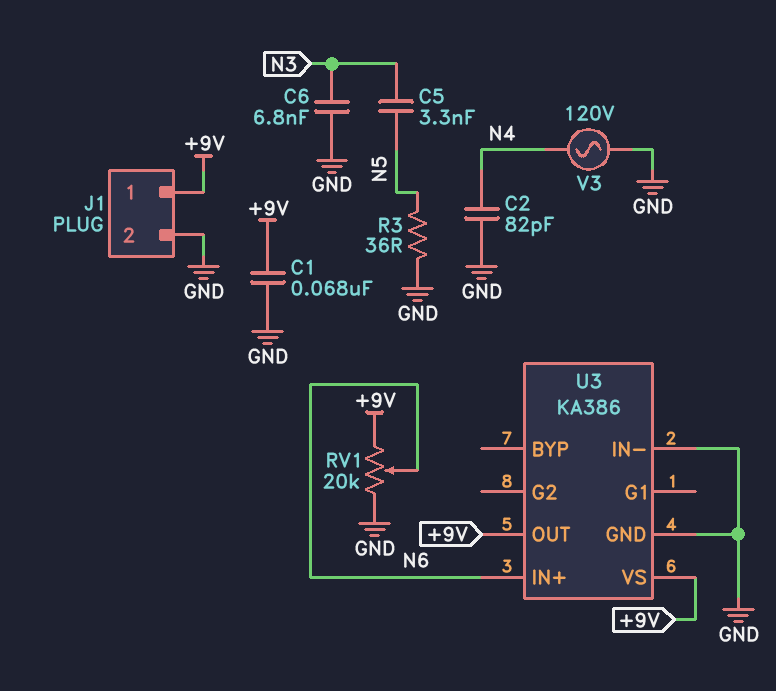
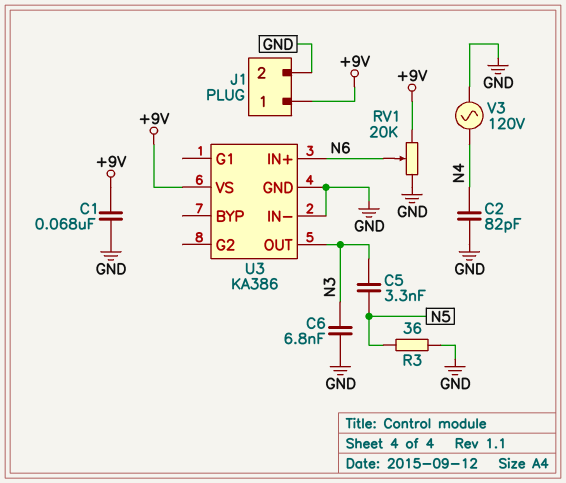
U3 pin OUT: +9V -> N3

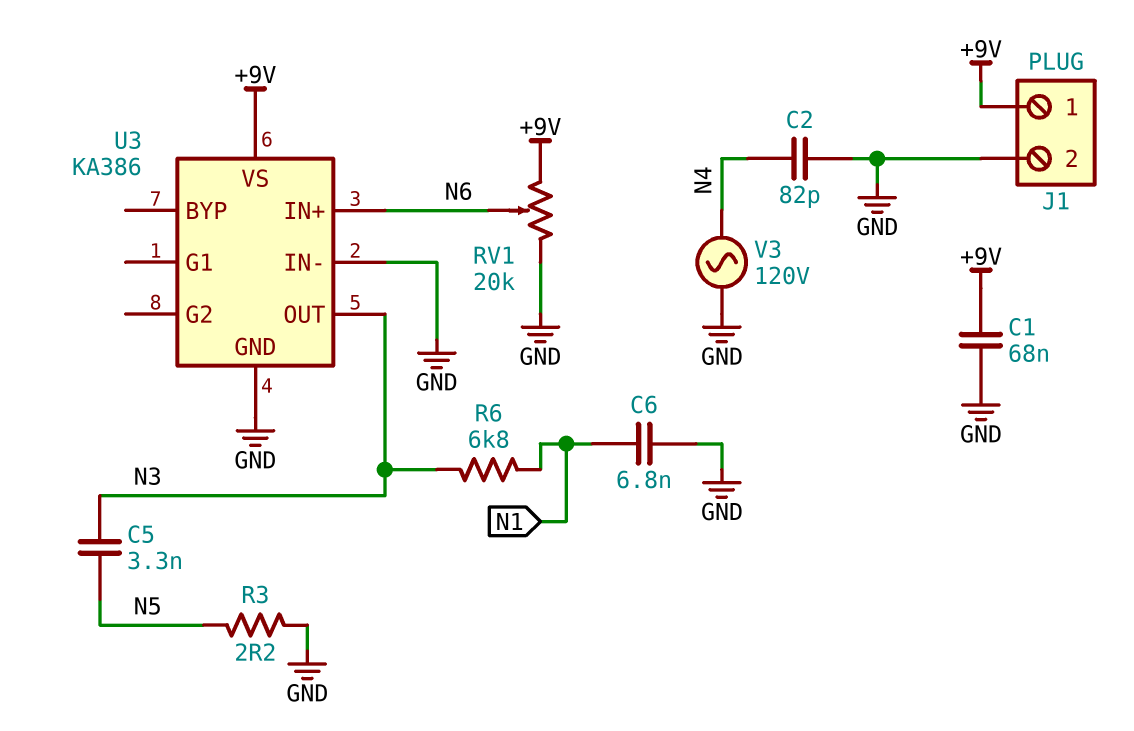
C6: 6.8nF (GND, N3) -> 6.8nF (GND, N1)
R3: 36 (GND, N5) -> 2.2 (GND, N5)
R6: none -> 6.8k (N1, N3)

